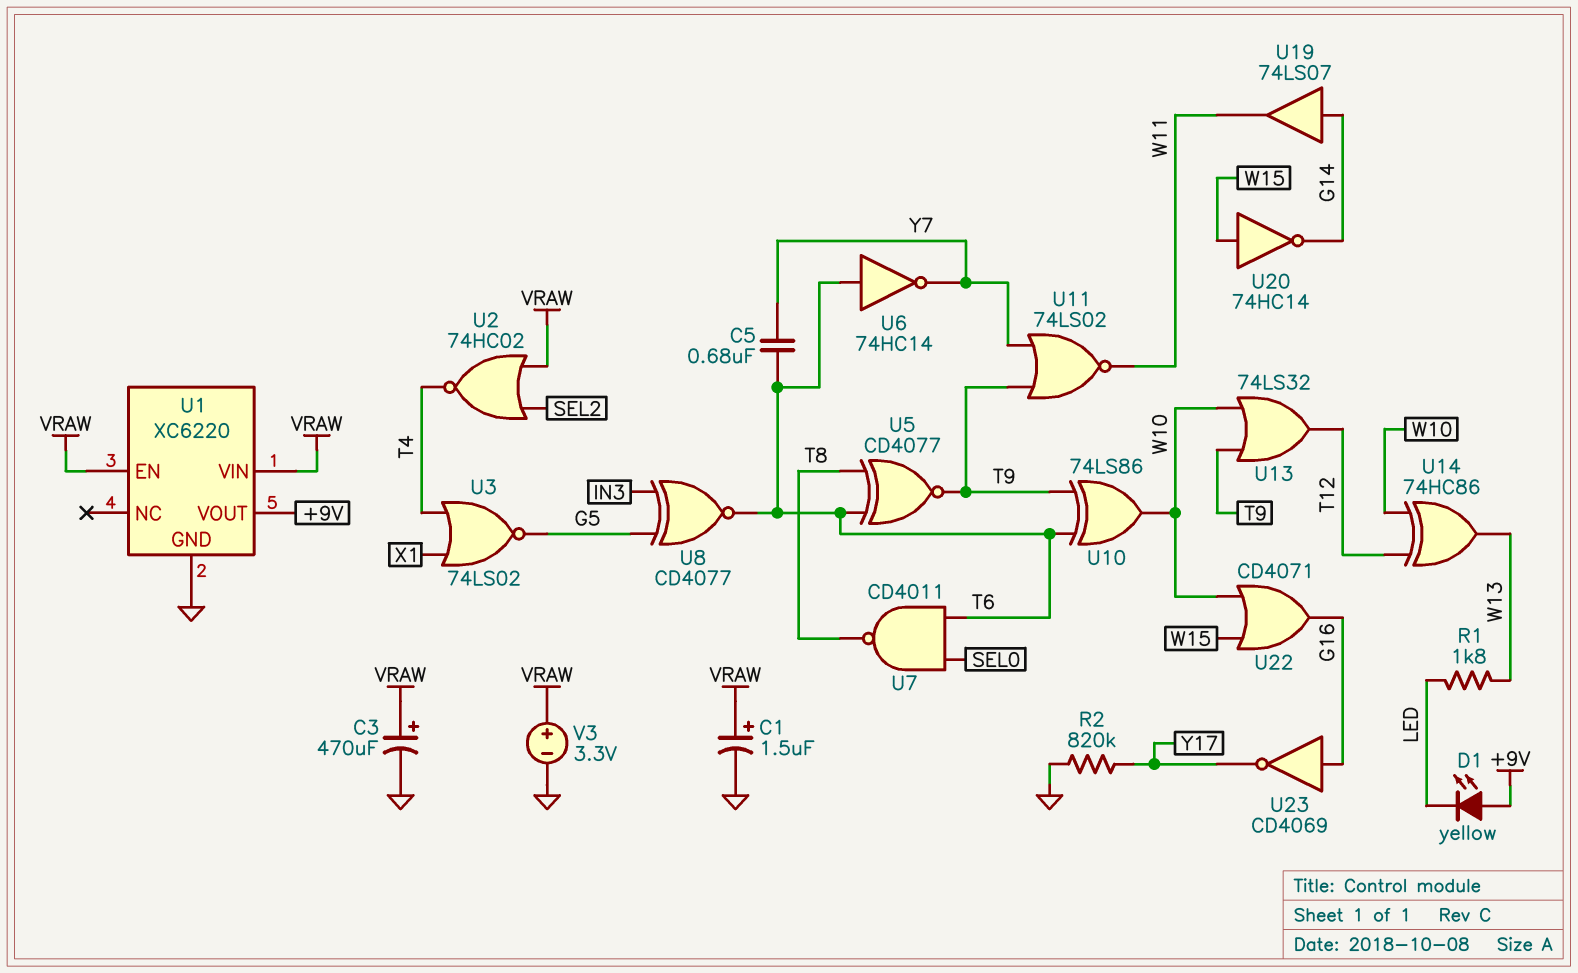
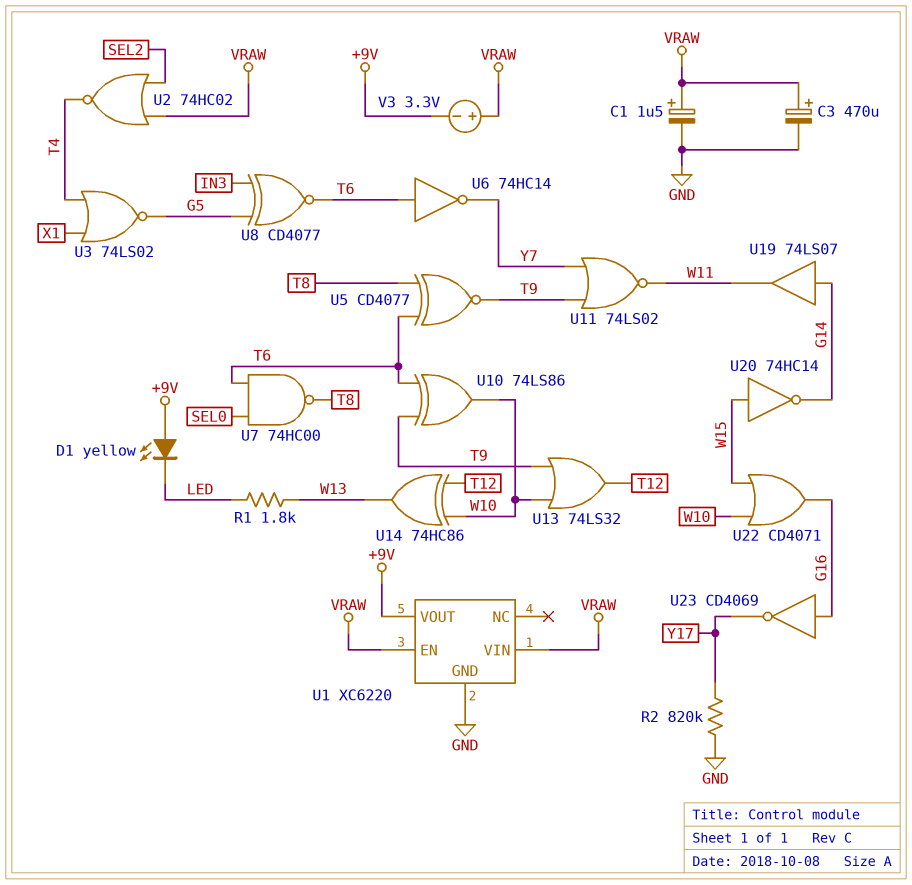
C5: 680nF (T6, Y7) -> none
U7: NAND CD4011 (in SEL0, in T6, out T8) -> NAND 74HC00 (in SEL0, in T6, out T8)
V3: 3.3V (plus VRAW, minus GND) -> 3.3V (plus VRAW, minus +9V)

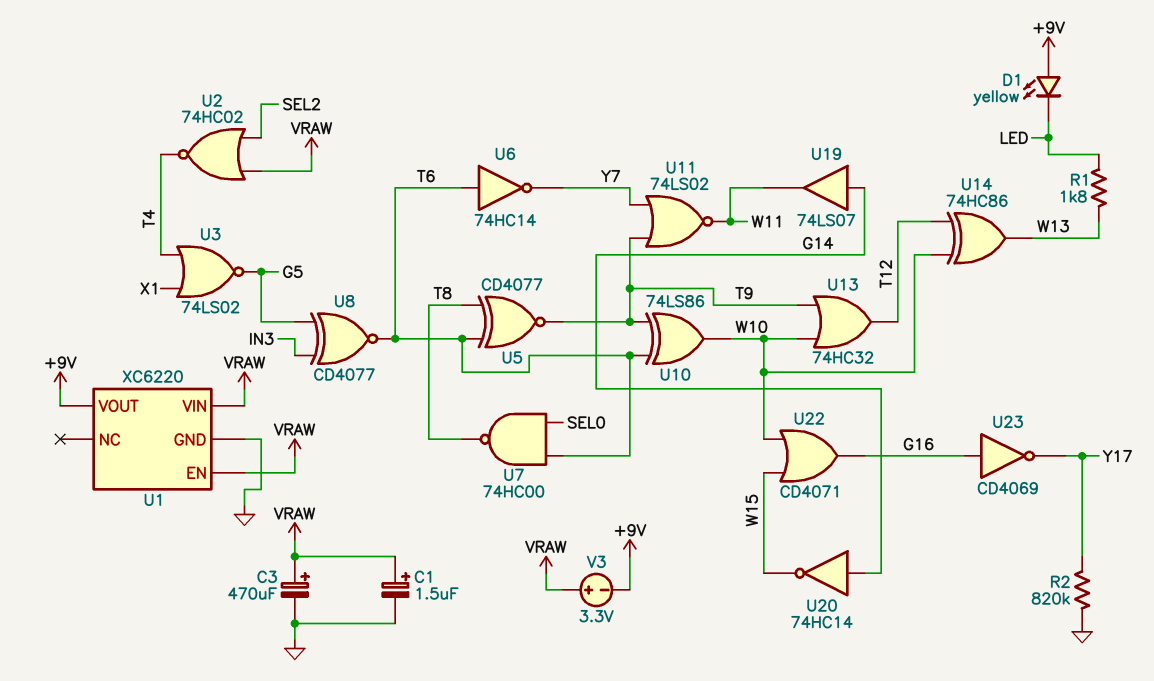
U13: OR 74LS32 (in T9, in W10, out T12) -> OR 74HC32 (in T9, in W10, out T12)
U20: NOT 74HC14 (in W15, out G14) -> NOT 74HC14 (in G14, out W15)

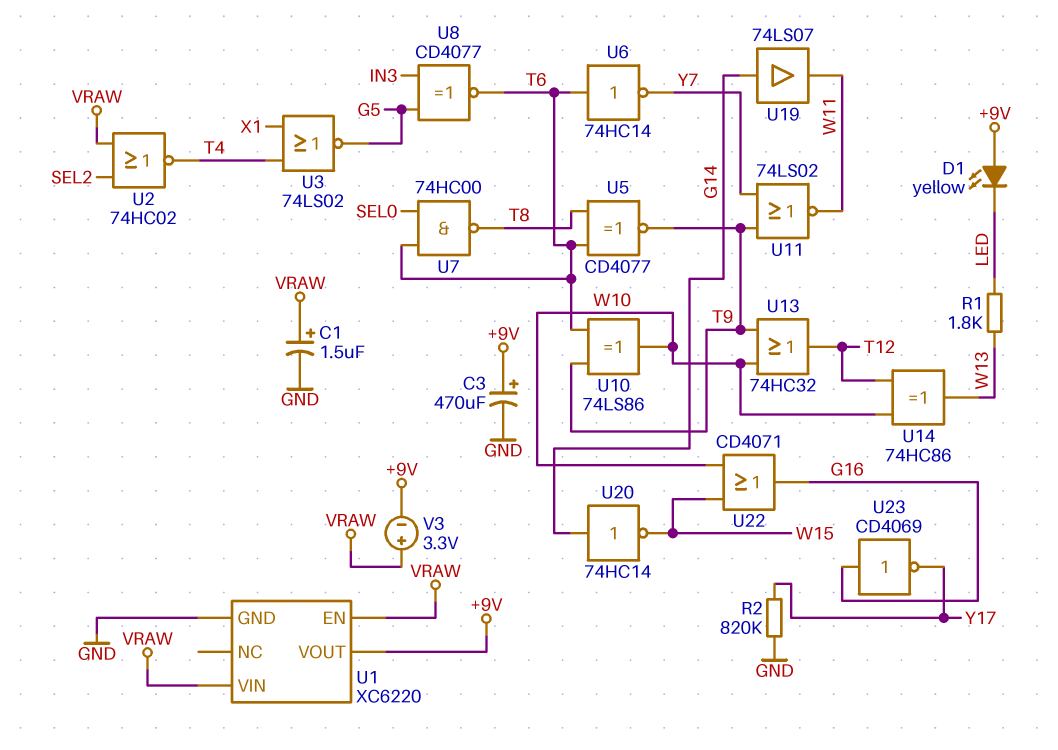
C3: 470uF (plus VRAW, minus GND) -> 470uF (plus +9V, minus GND)

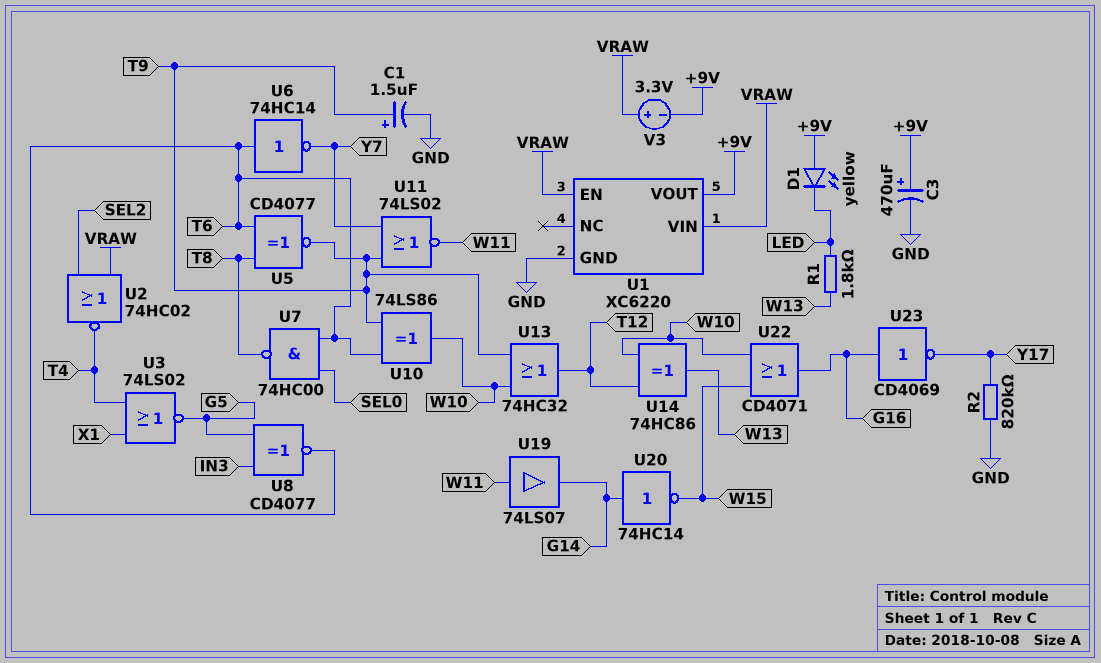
C1: 1.5uF (plus VRAW, minus GND) -> 1.5uF (plus T9, minus GND)
U19: buffer 74LS07 (in G14, out W11) -> buffer 74LS07 (in W11, out G14)

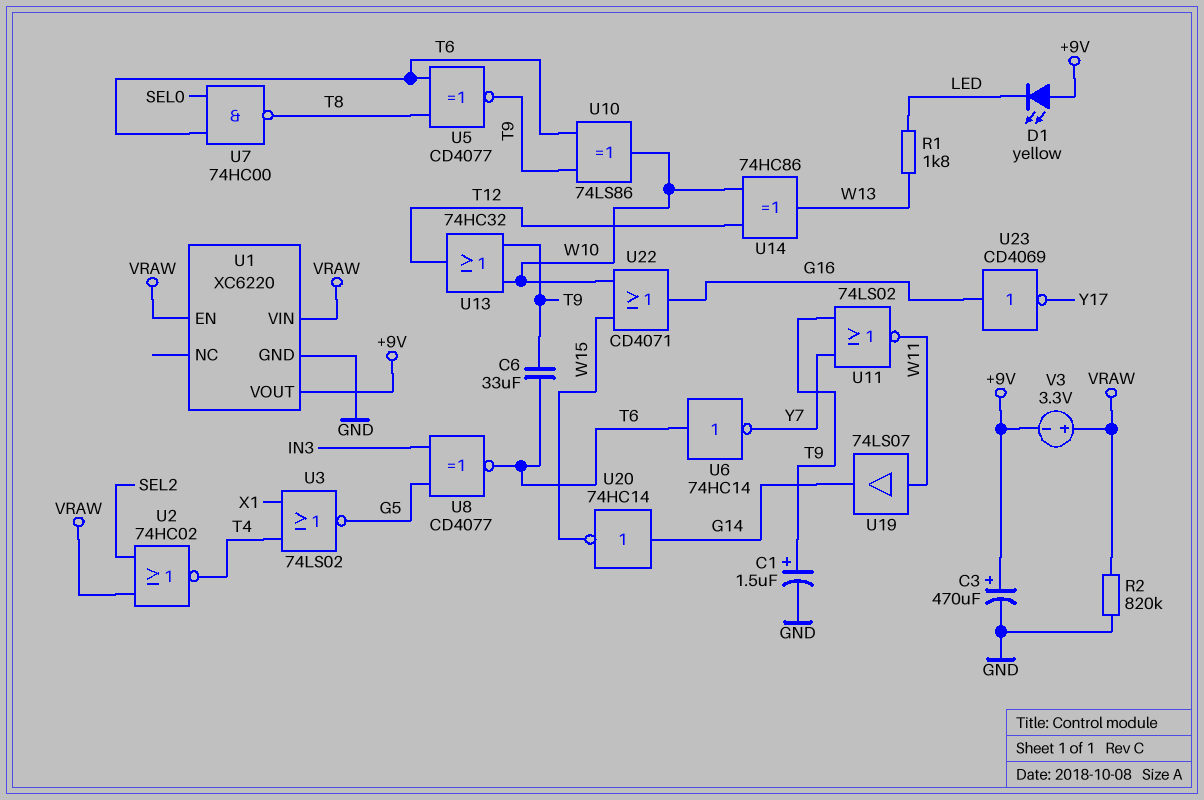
C6: none -> 33uF (T6, T9)
R2: 820k (GND, Y17) -> 820k (GND, VRAW)

